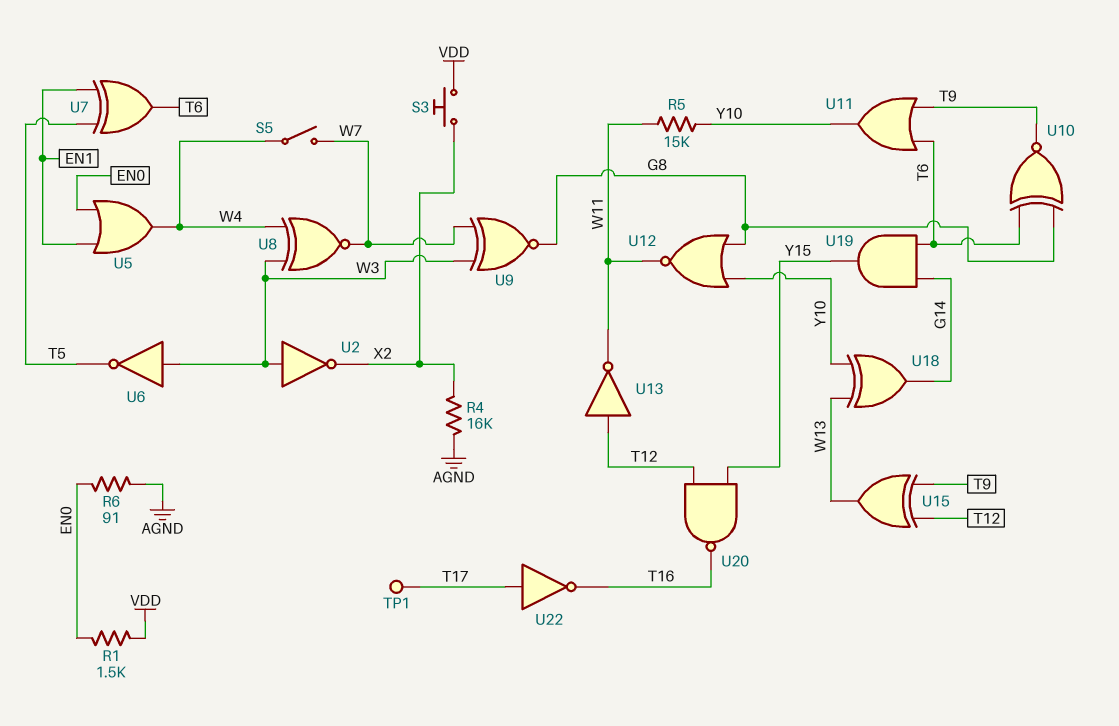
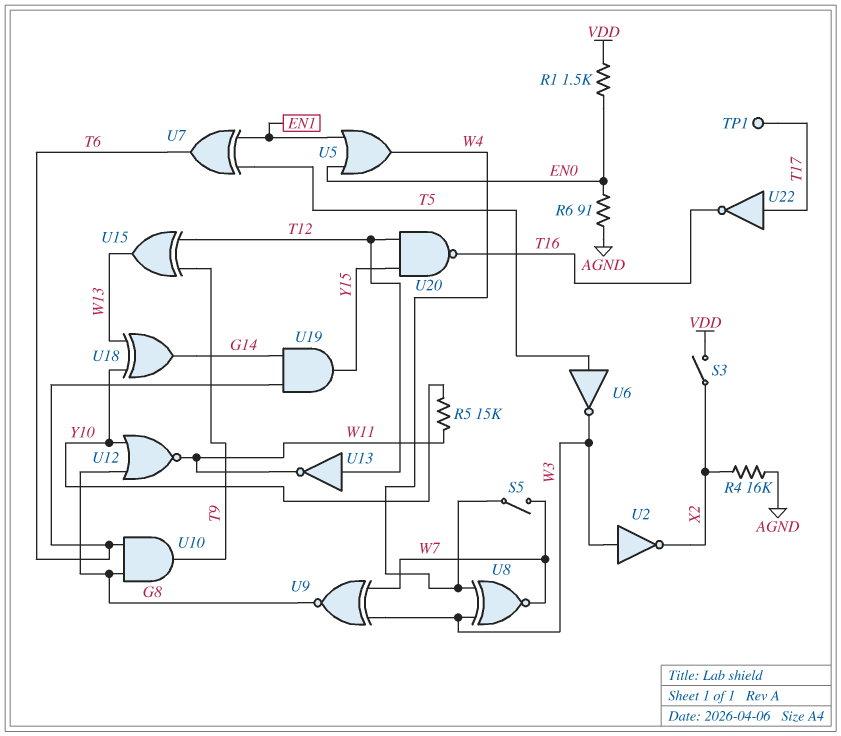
S3: button (VDD, X2) -> switch (VDD, X2)
U6: NOT (in W3, out T5) -> NOT (in T5, out W3)
U10: XNOR (in G8, in T6, out T9) -> AND (in G8, in T6, out T9)
U11: OR (in T6, in T9, out Y10) -> none

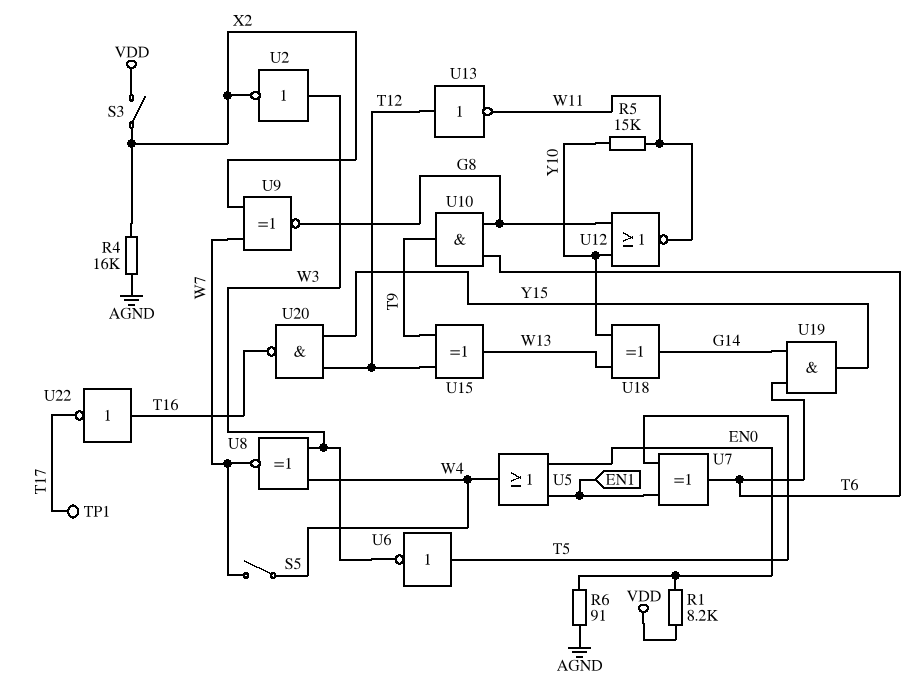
R1: 1.5k (EN0, VDD) -> 8.2k (EN0, VDD)
U9: XNOR (in W3, in W7, out G8) -> XNOR (in W7, in X2, out G8)
U22: NOT (in T17, out T16) -> NOT (in T16, out T17)

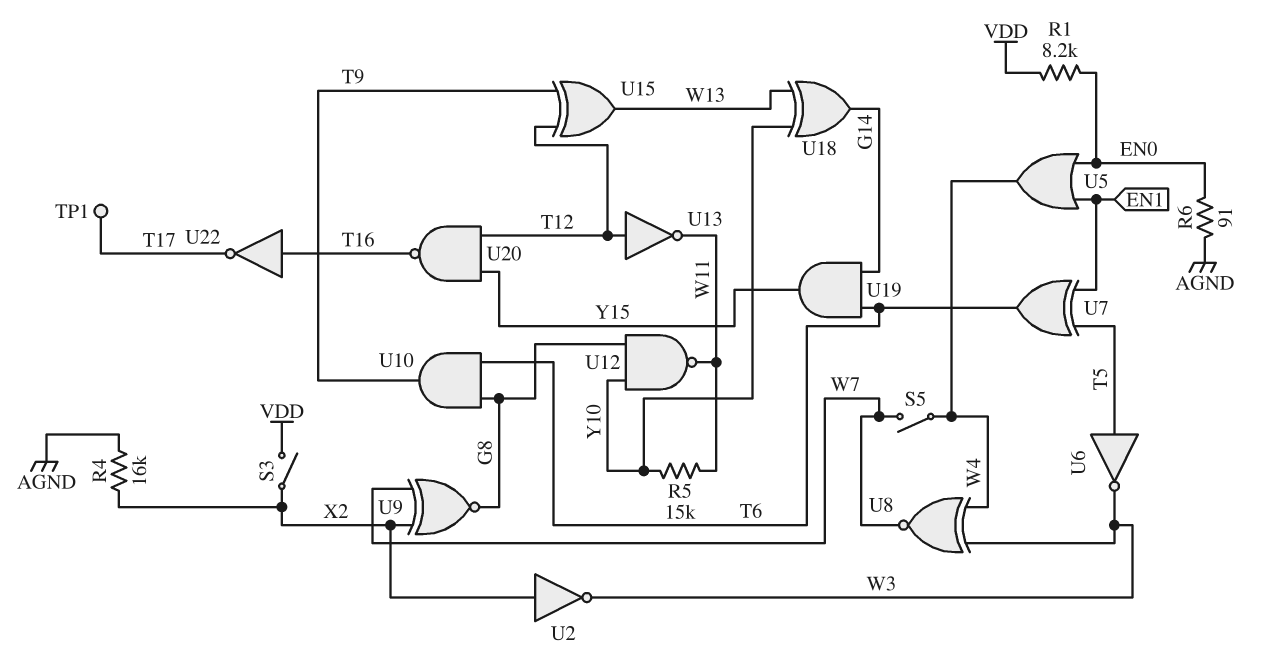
U2: NOT (in W3, out X2) -> NOT (in X2, out W3)
U12: NOR (in G8, in Y10, out W11) -> NAND (in G8, in Y10, out W11)

